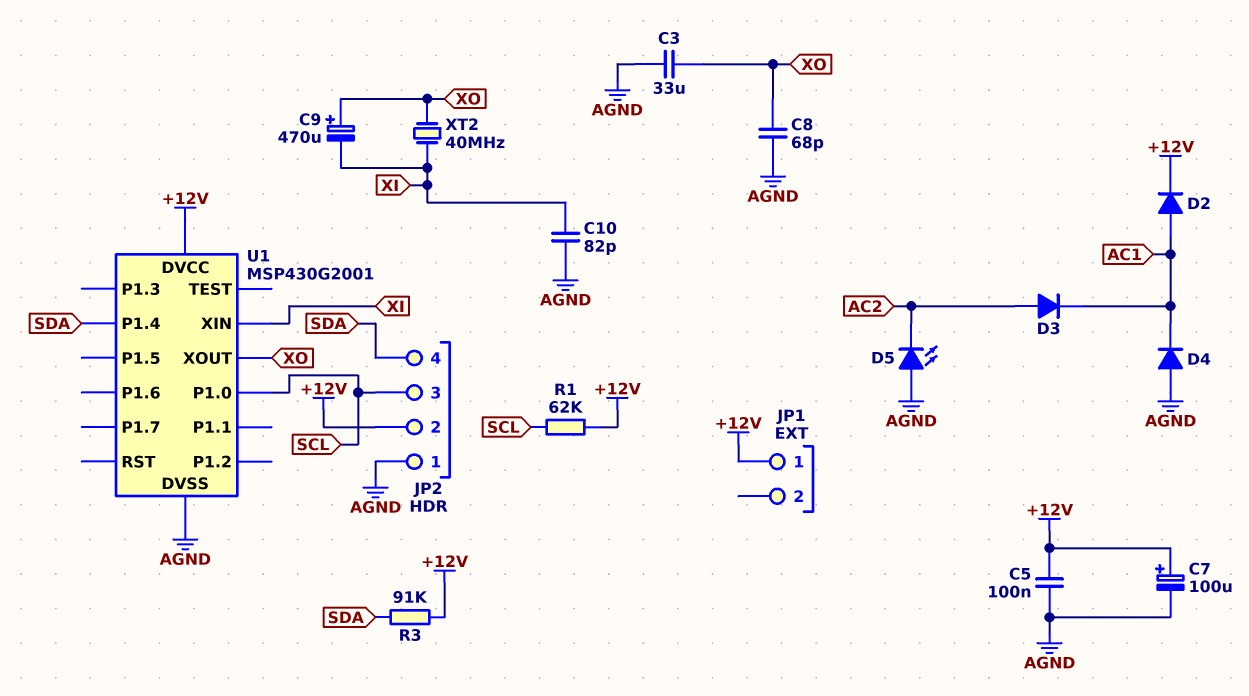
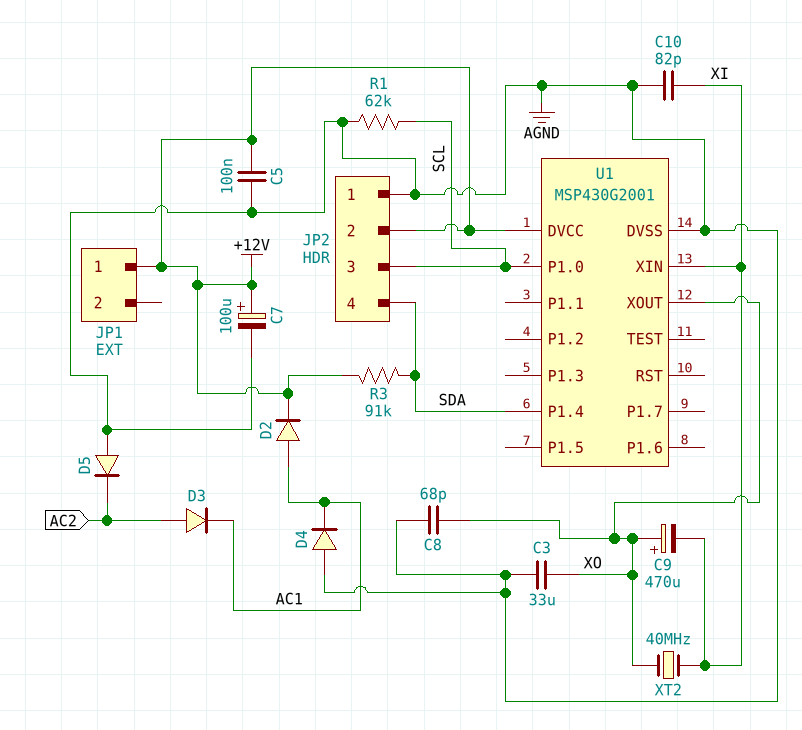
D5: LED (A AGND, K AC2) -> diode (A AGND, K AC2)
R1: 62k (+12V, SCL) -> 62k (AGND, SCL)

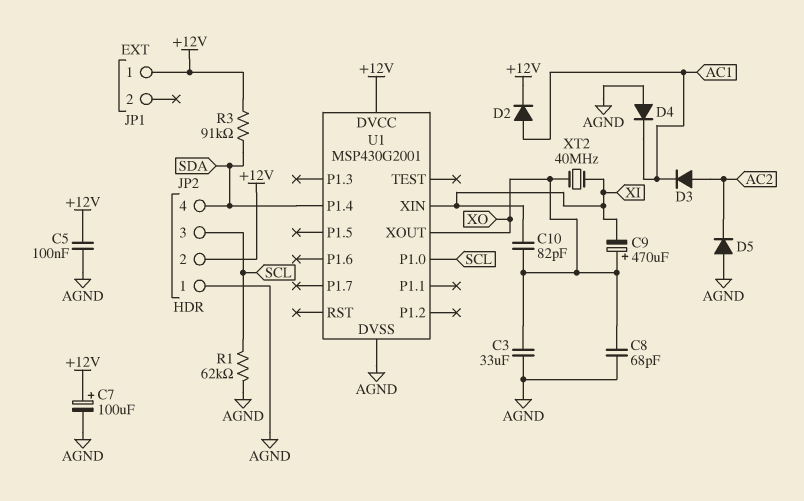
C10: 82pF (AGND, XI) -> 82pF (XI, XO)

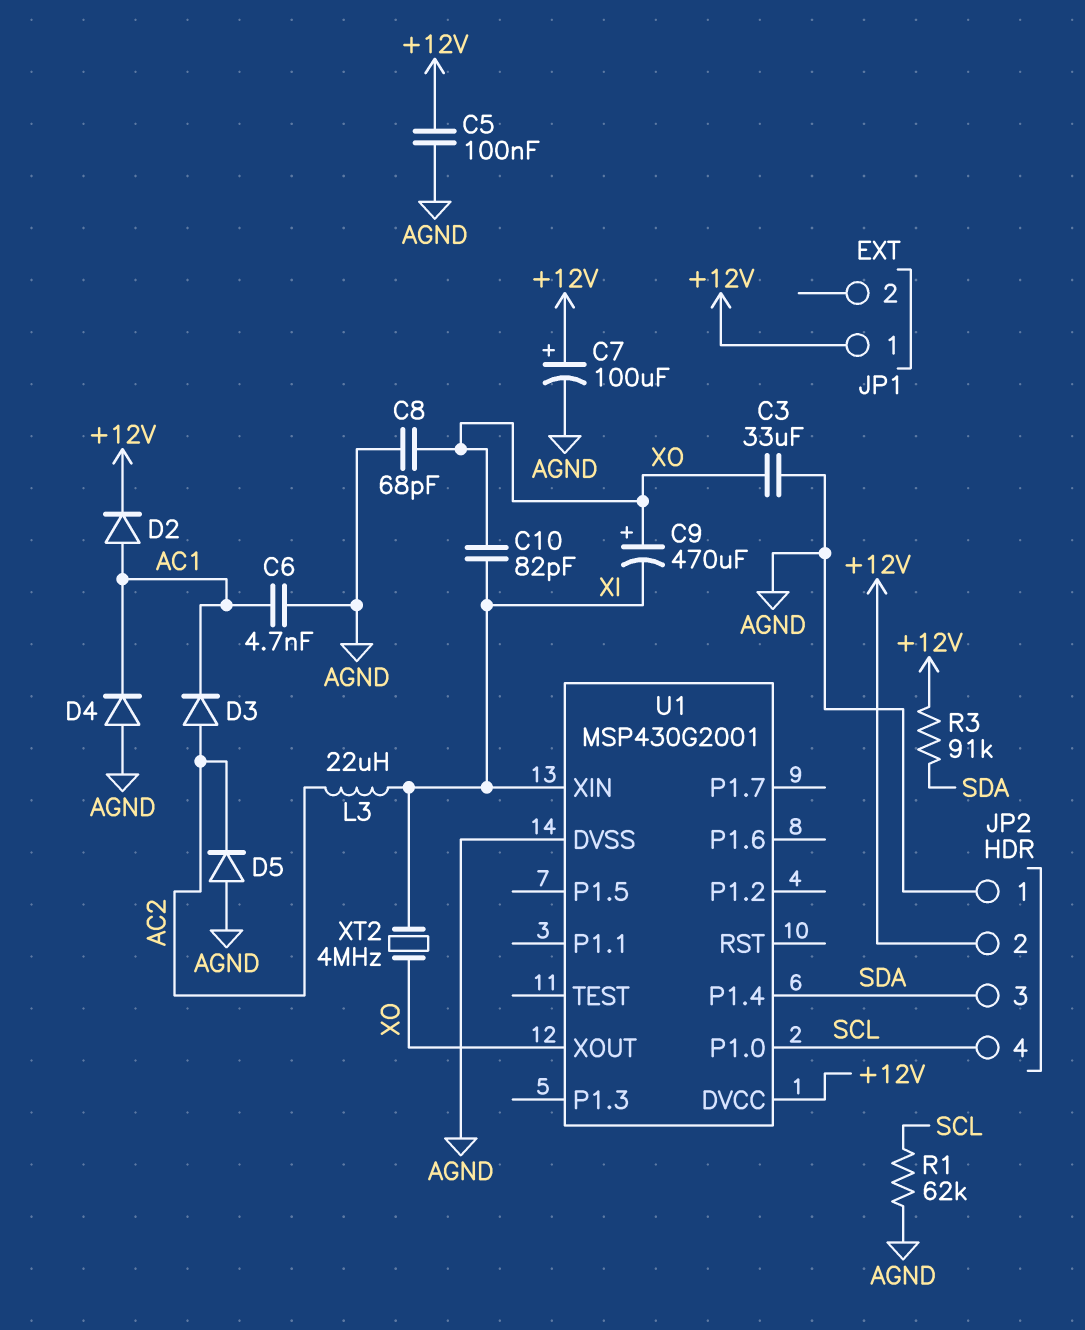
C6: none -> 4.7nF (AC1, AGND)
JP2 pin 3: SCL -> SDA
JP2 pin 4: SDA -> SCL
L3: none -> 22uH (AC2, XI)
XT2: 40MHz (XI, XO) -> 4MHz (XI, XO)

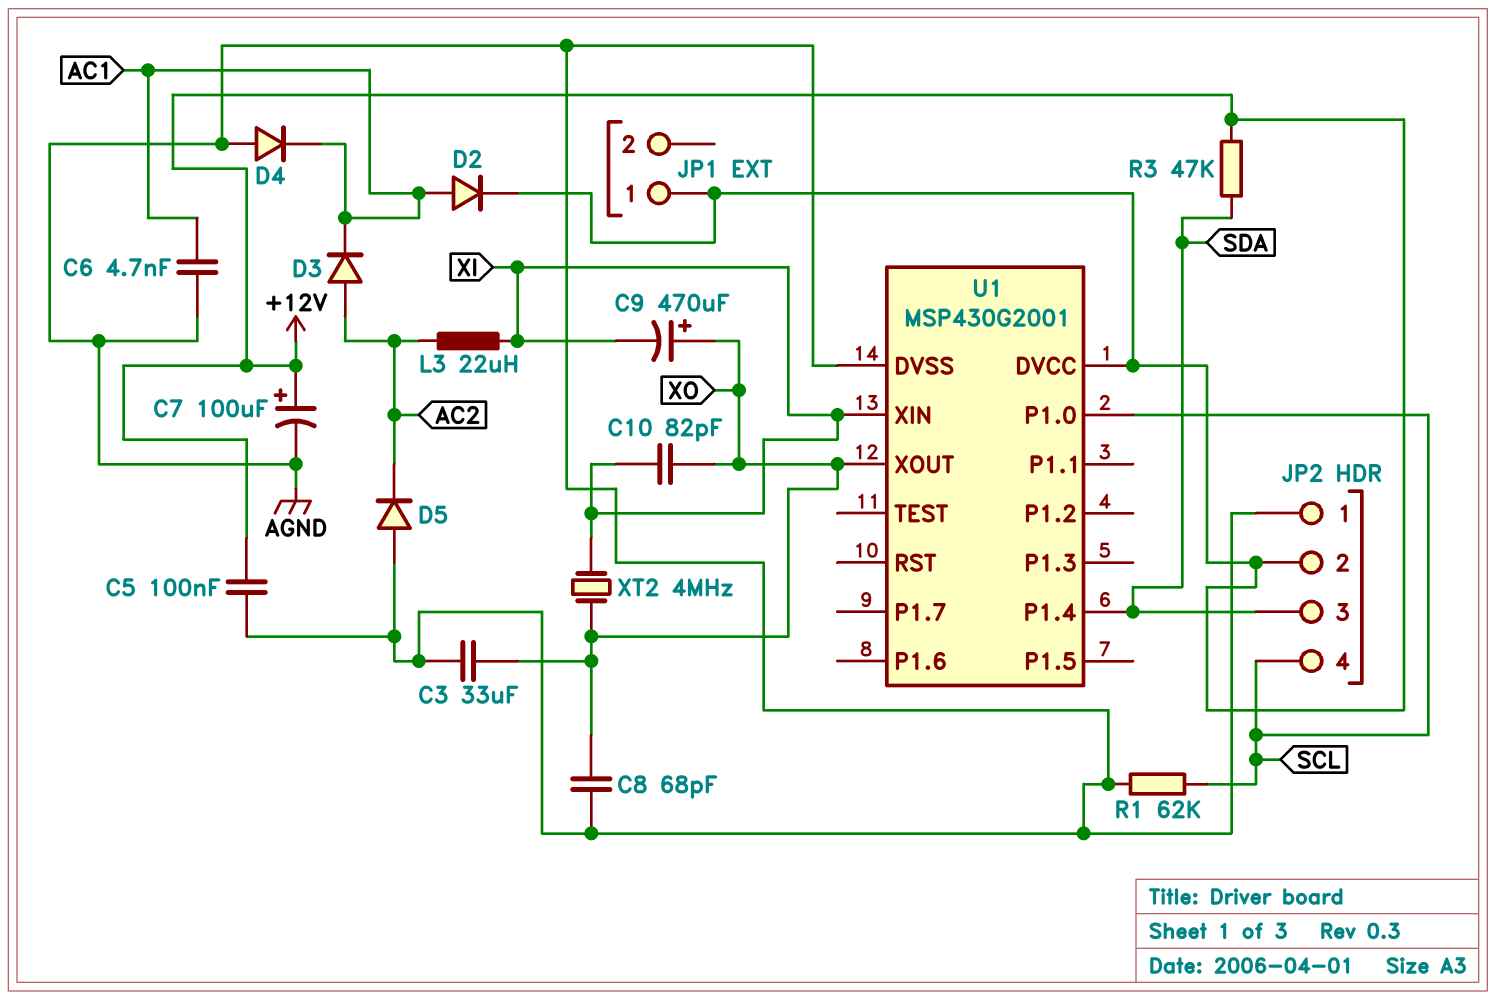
R3: 91k (+12V, SDA) -> 47k (+12V, SDA)

